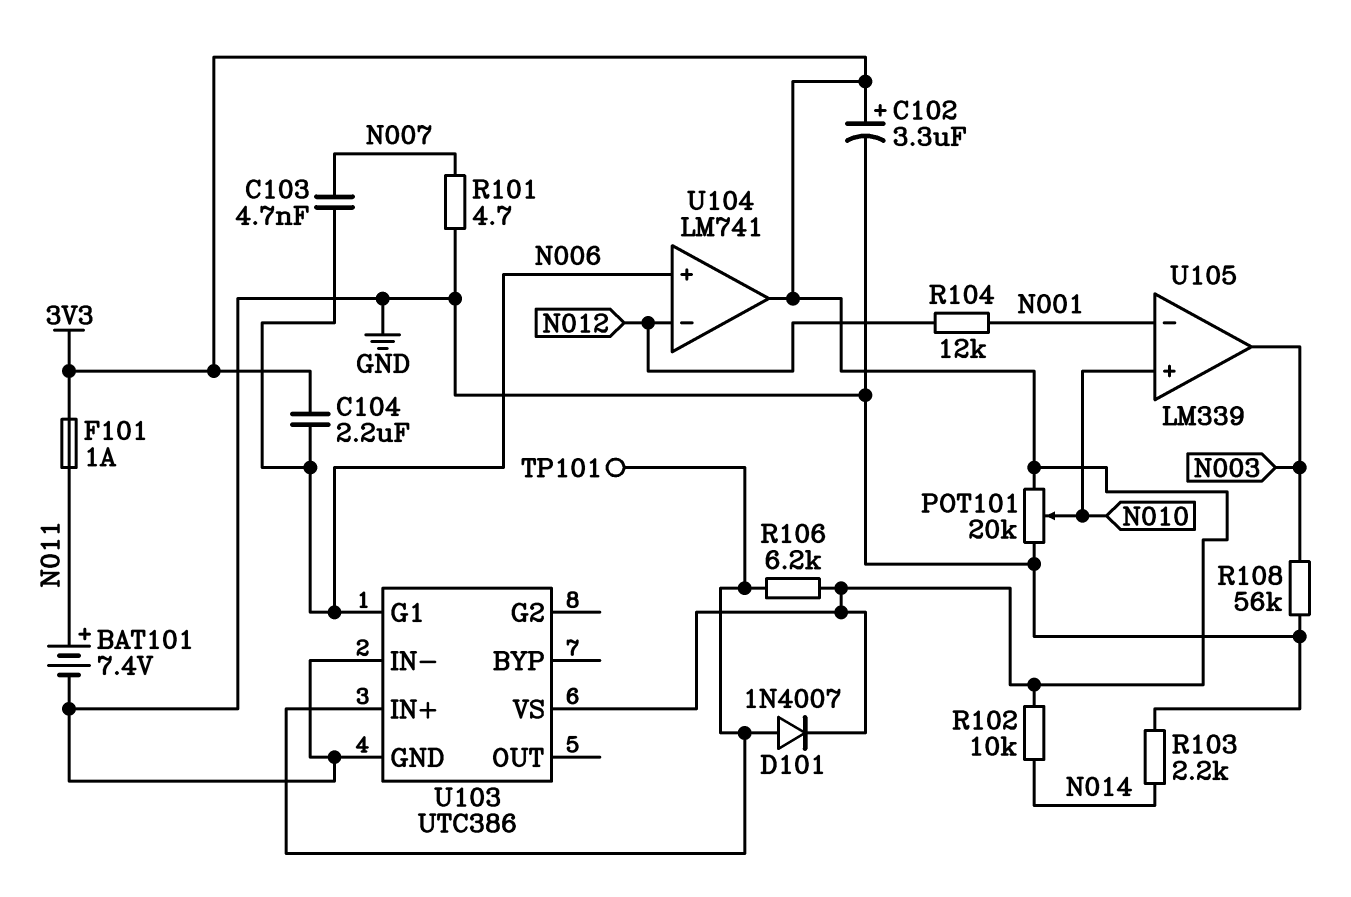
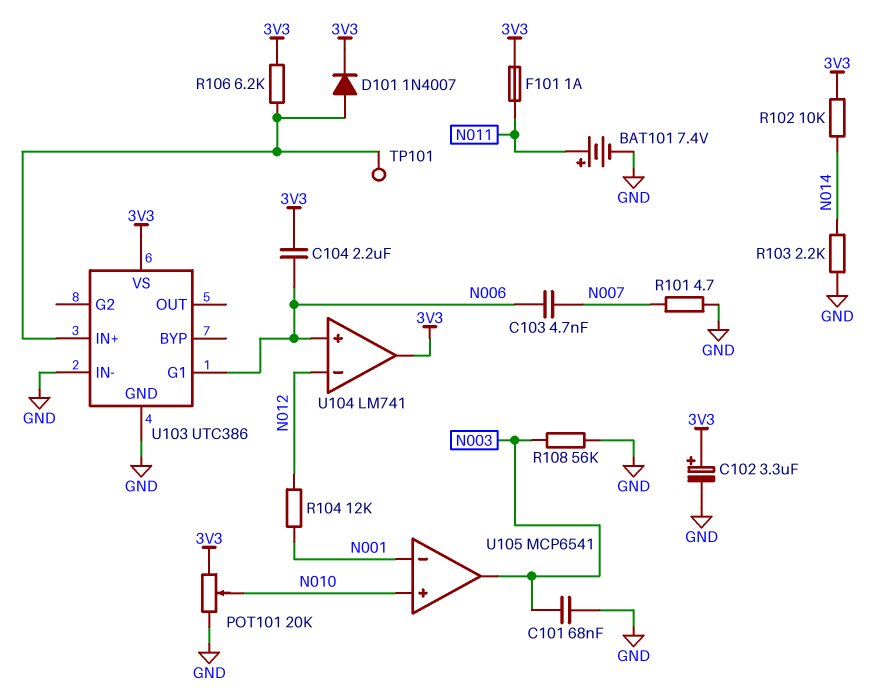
C101: none -> 68nF (GND, N003)
U105: LM339 -> MCP6541

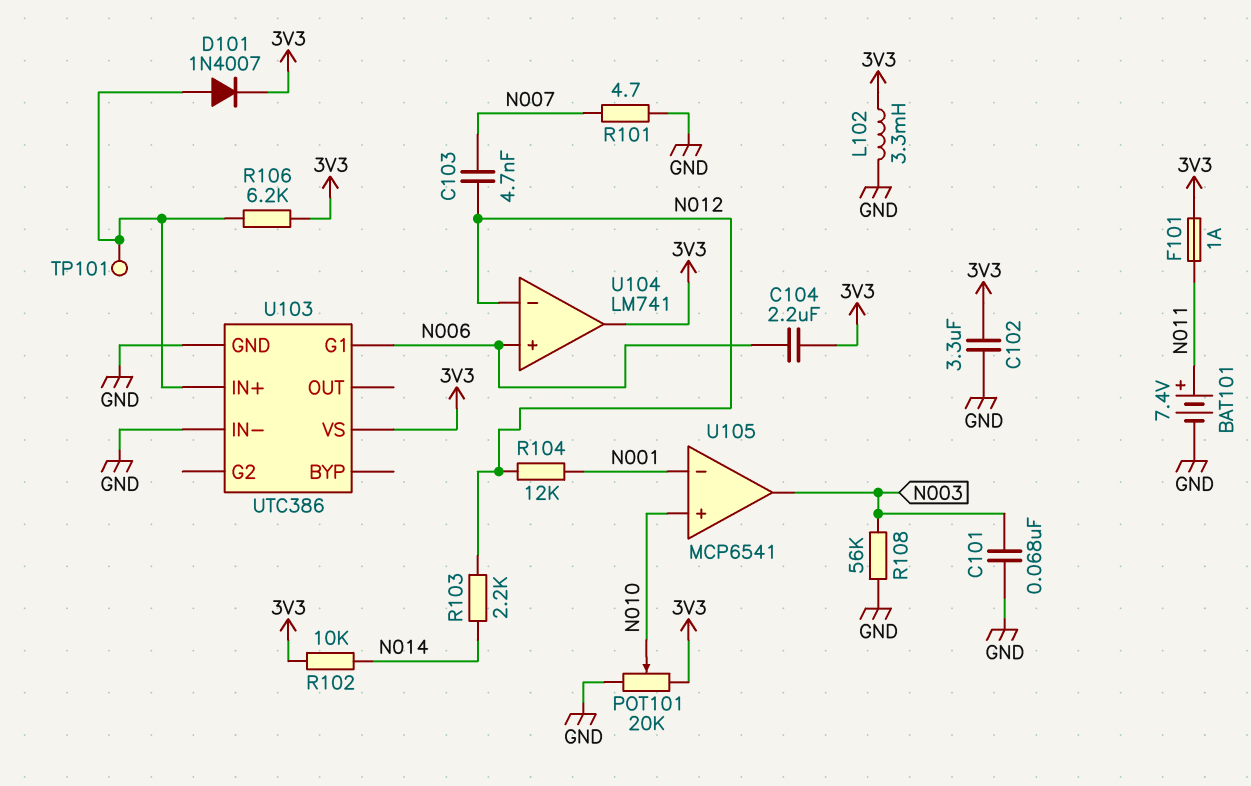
C102: 3.3uF (plus 3V3, minus GND) -> 3.3uF (3V3, GND)
C103: 4.7nF (N006, N007) -> 4.7nF (N007, N012)
L102: none -> 3.3mH (3V3, GND)
R103: 2.2k (GND, N014) -> 2.2k (N012, N014)

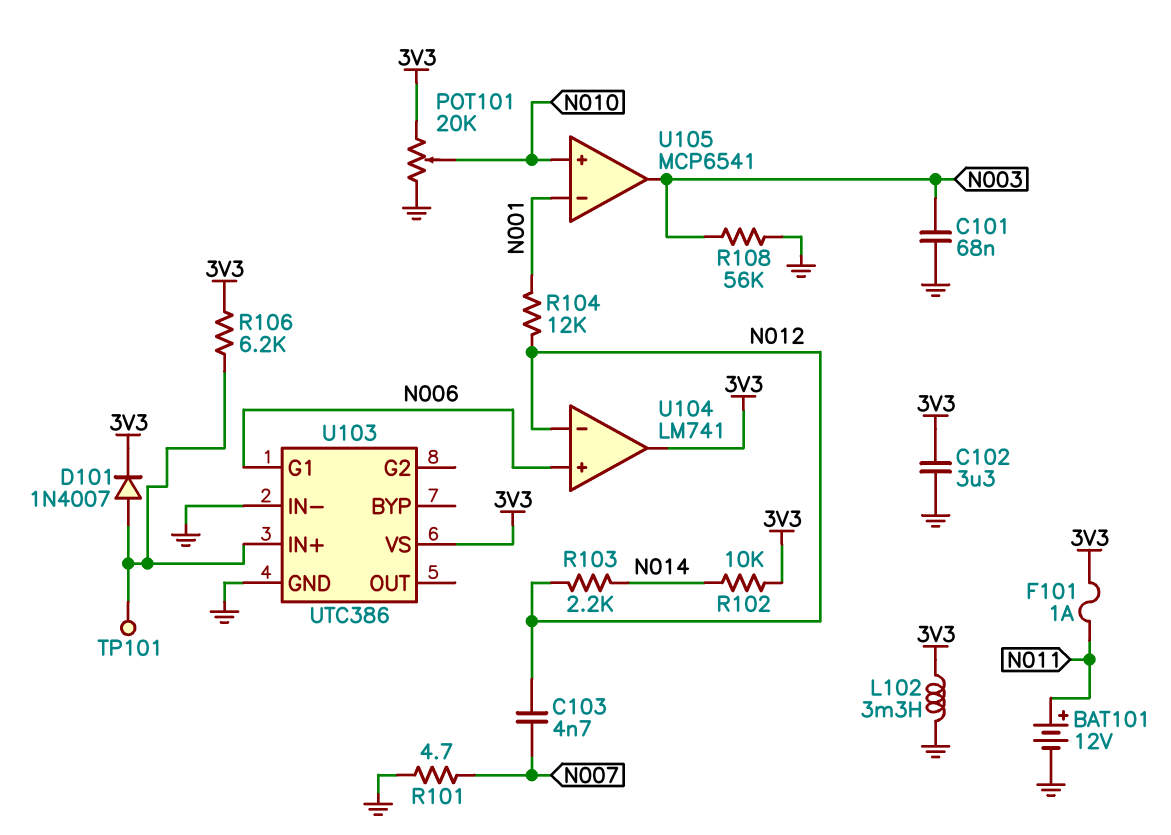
BAT101: 7.4V (plus N011, minus GND) -> 12V (plus N011, minus GND)
C104: 2.2uF (3V3, N006) -> none

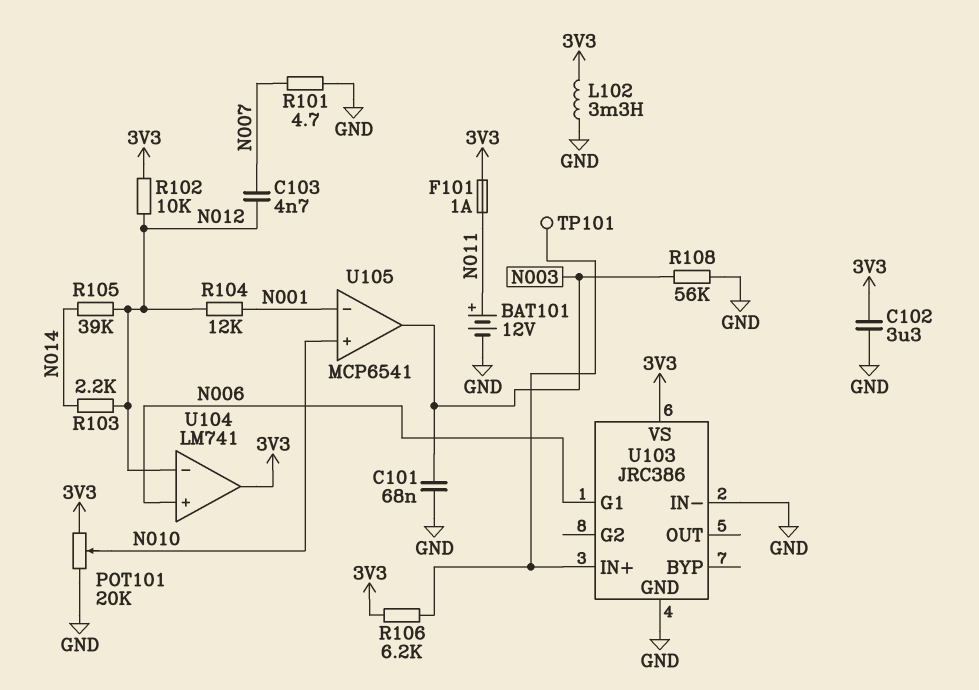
D101: diode 1N4007 (A U103/IN+, K 3V3) -> none
R102: 10k (3V3, N014) -> 10k (3V3, N012)
R105: none -> 39k (N012, N014)
U103: UTC386 -> JRC386

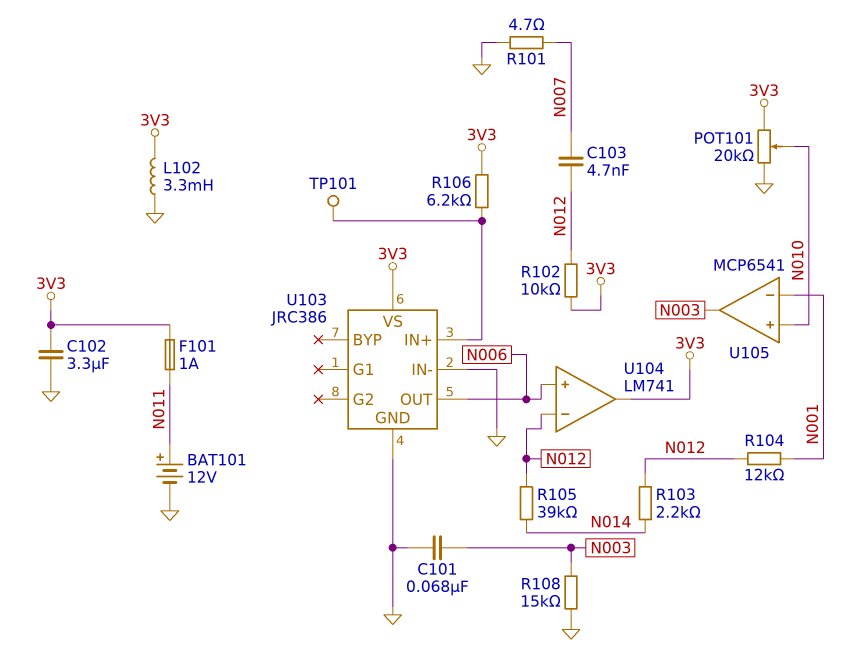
R108: 56k (GND, N003) -> 15k (GND, N003)
U103 pin G1: N006 -> none
U103 pin OUT: none -> N006

